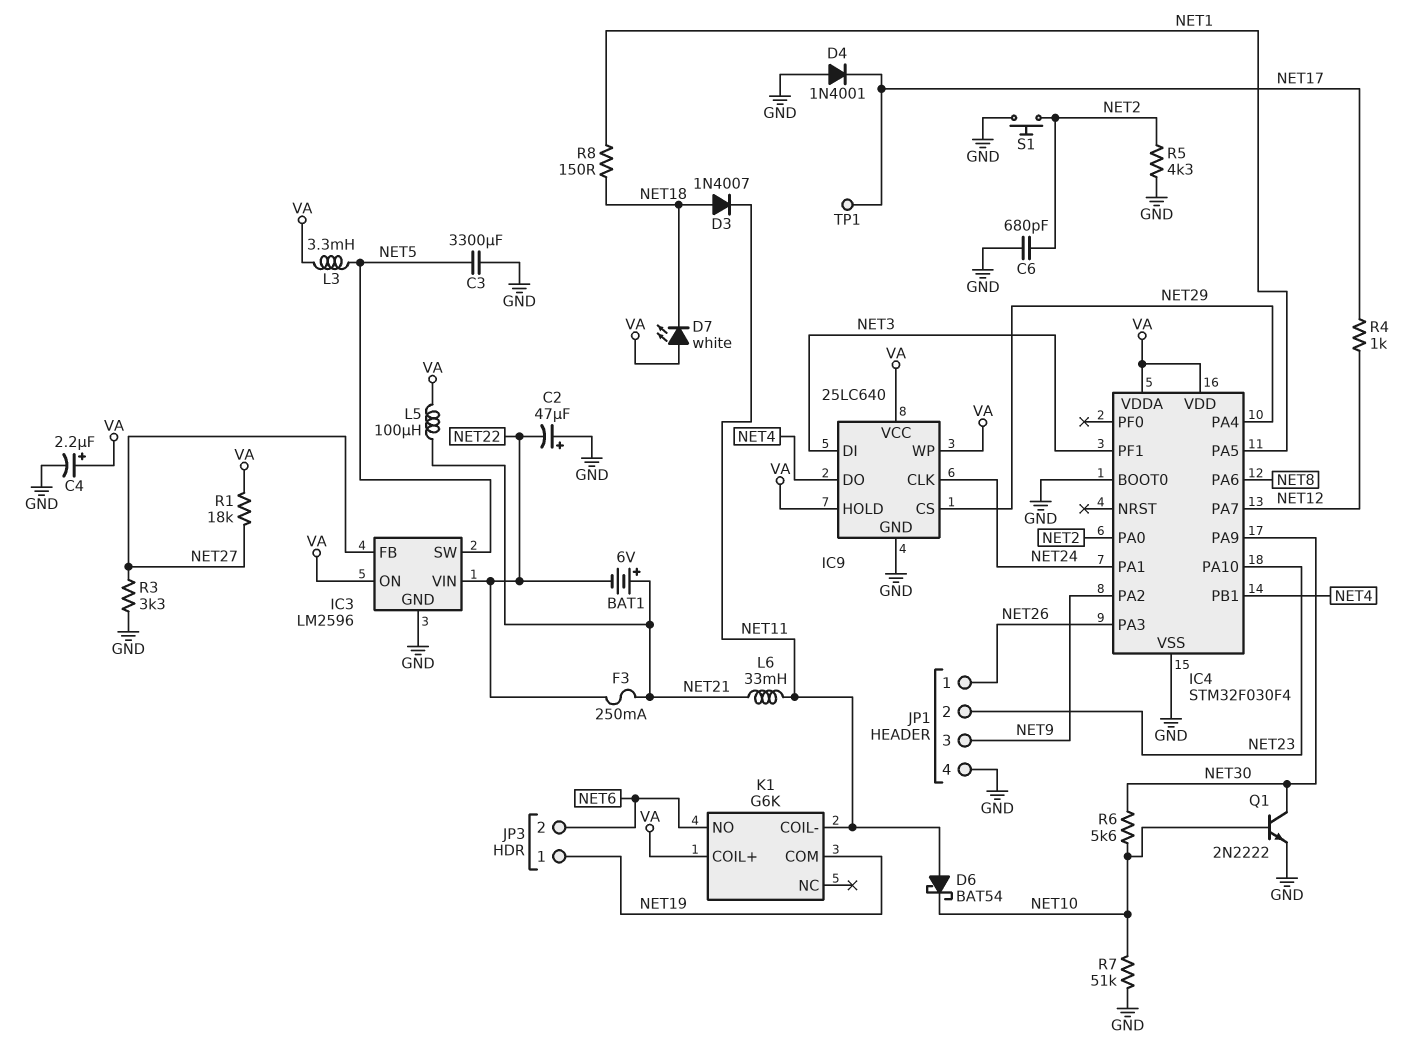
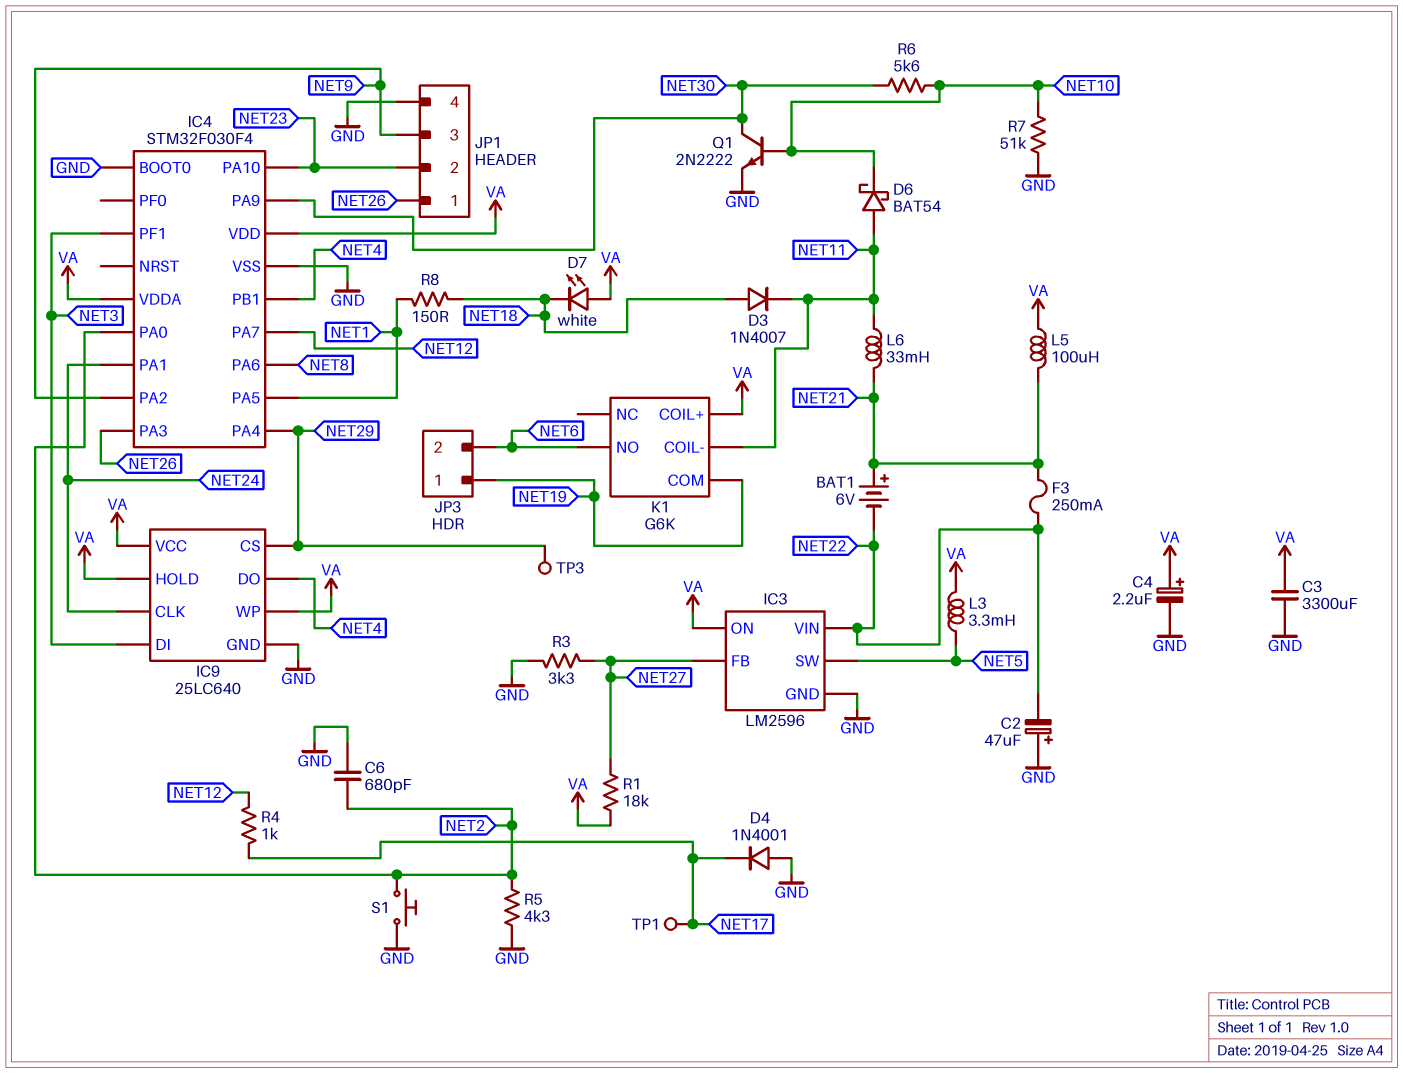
C3: 3300uF (GND, NET5) -> 3300uF (GND, VA)
TP3: none -> test point (NET29)

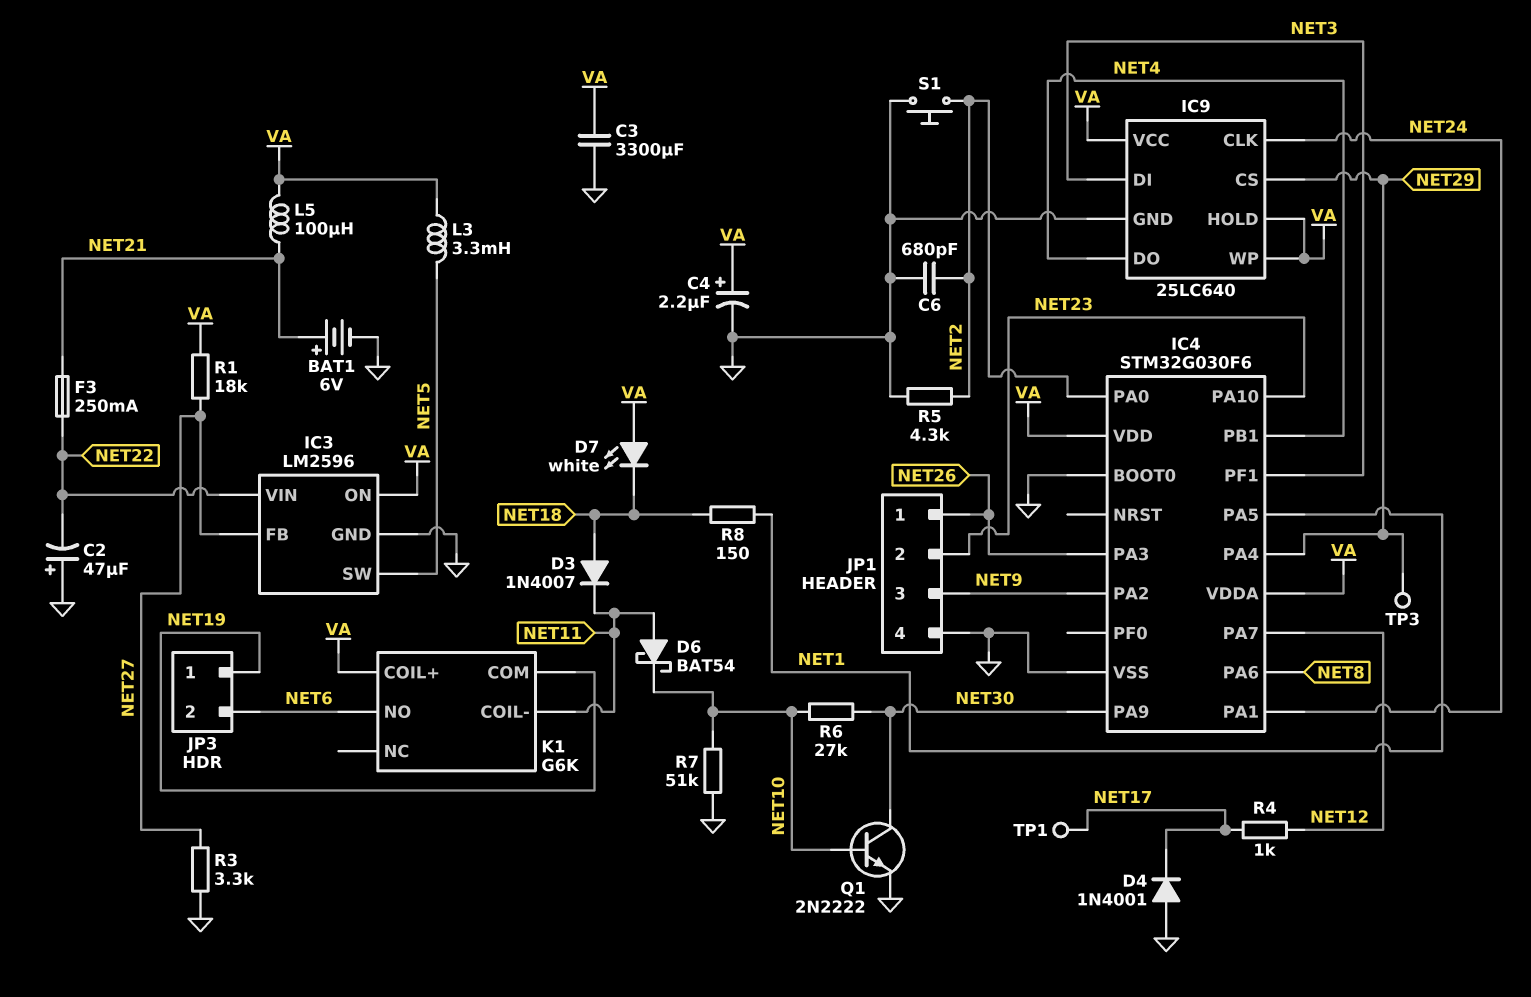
BAT1: 6V (plus NET21, minus NET22) -> 6V (plus NET21, minus GND)
IC4: STM32F030F4 -> STM32G030F6
L6: 33mH (NET11, NET21) -> none
R6: 5.6k (NET10, NET30) -> 27k (NET10, NET30)

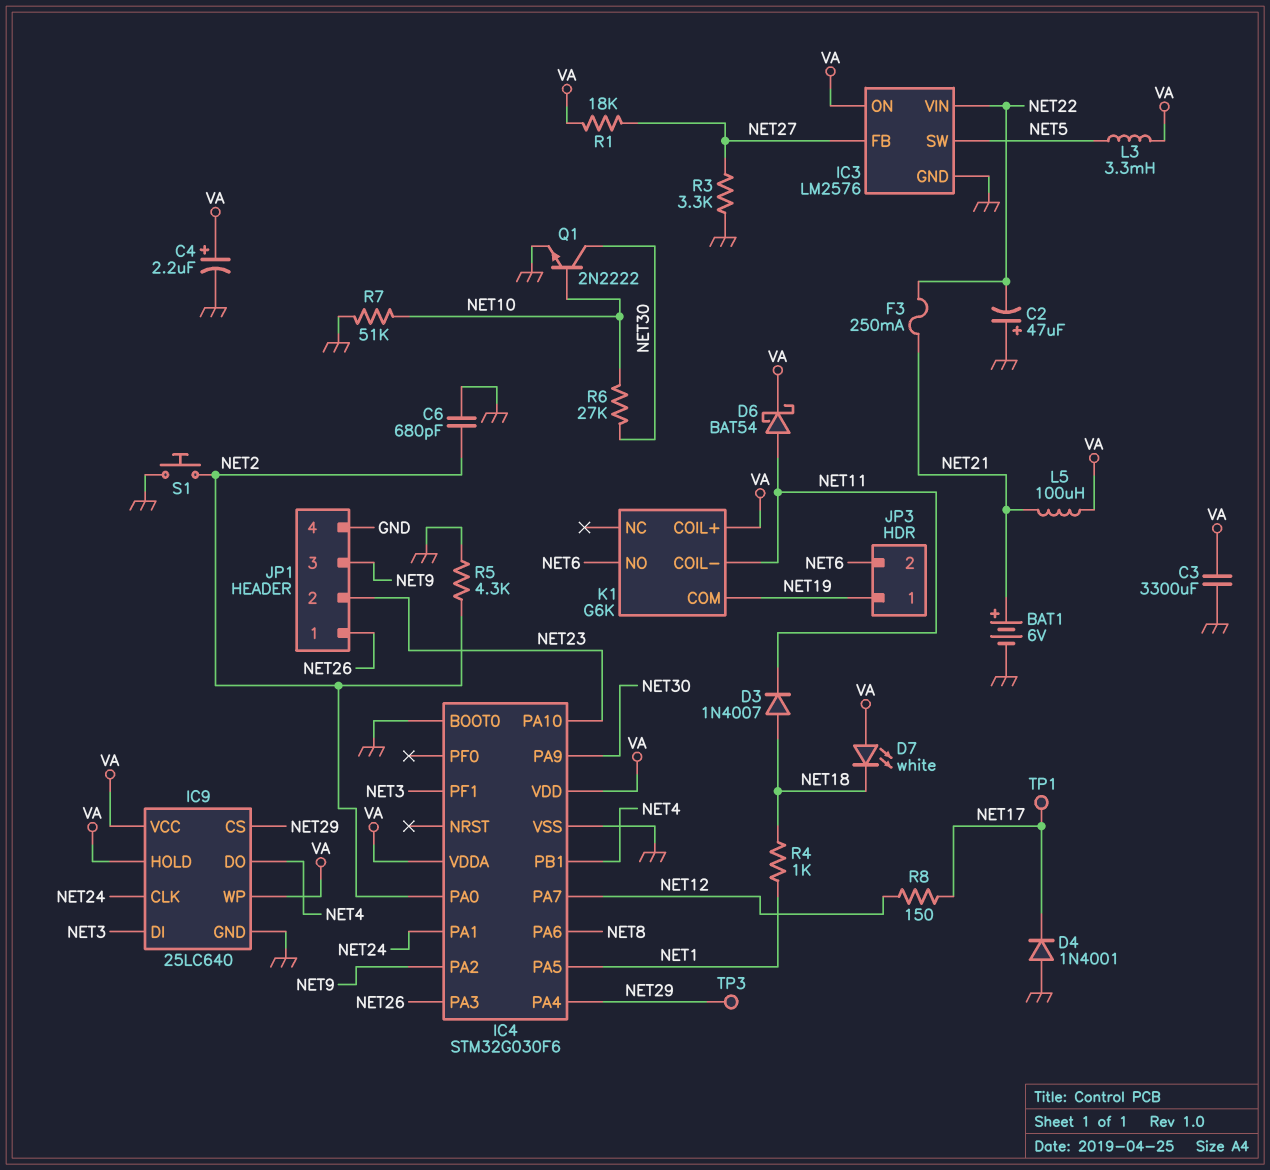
D6: schottky BAT54 (A NET11, K NET10) -> schottky BAT54 (A NET11, K VA)
IC3: LM2596 -> LM2576
R4: 1k (NET12, NET17) -> 1k (NET1, NET18)
R8: 150 (NET1, NET18) -> 150 (NET12, NET17)

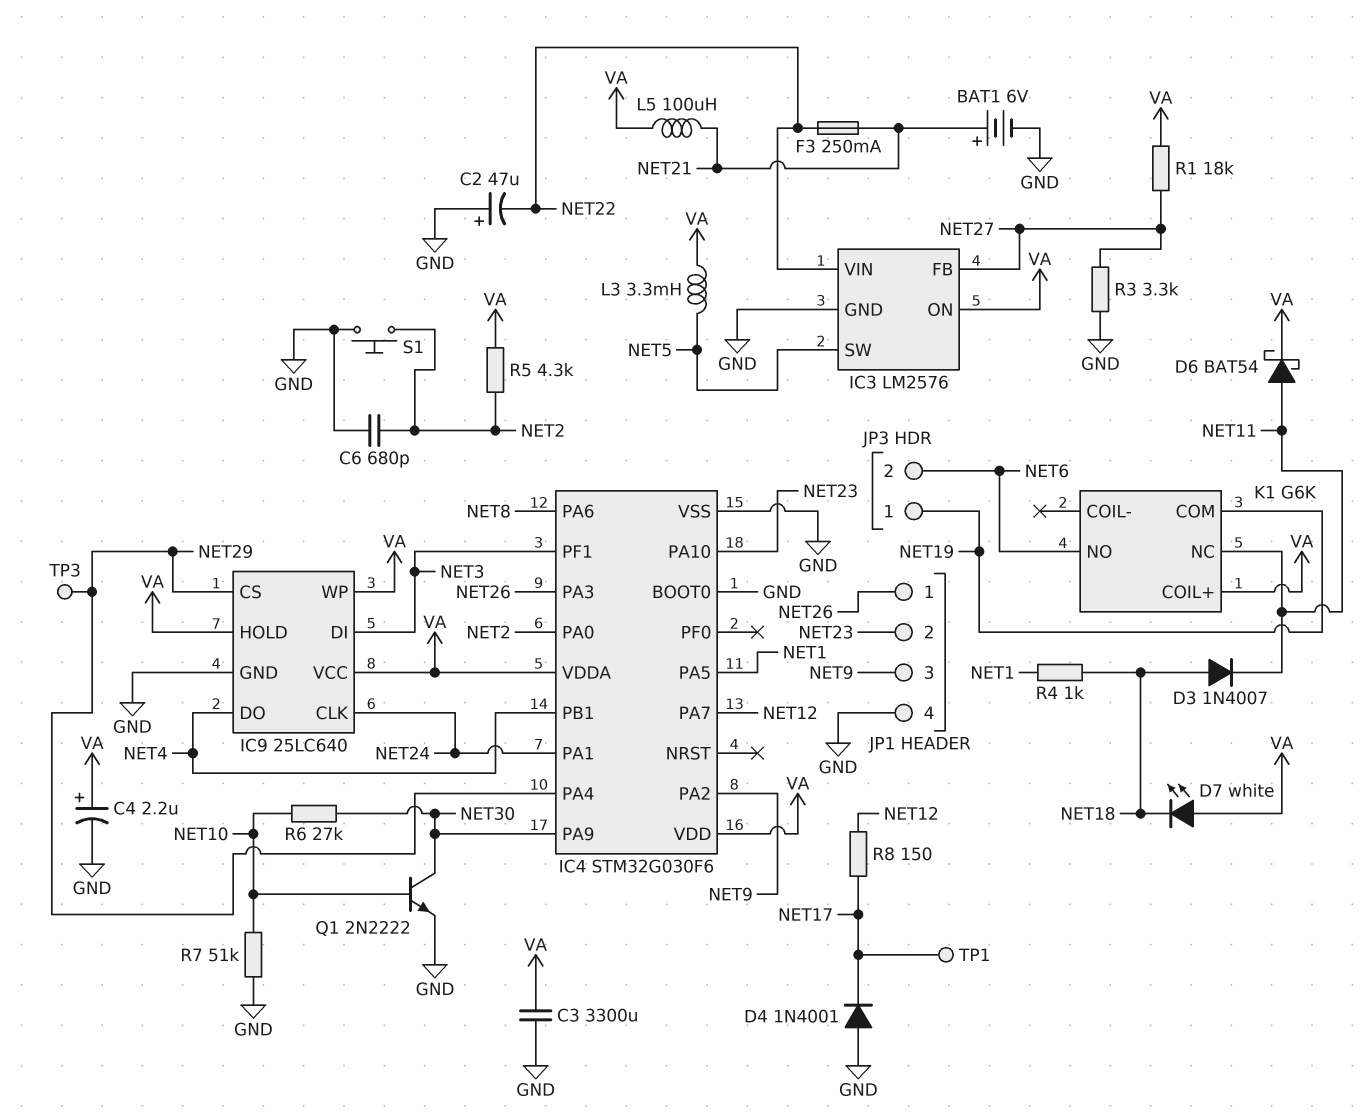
K1 pin COIL-: NET11 -> none
K1 pin NC: none -> NET11
R5: 4.3k (GND, NET2) -> 4.3k (NET2, VA)

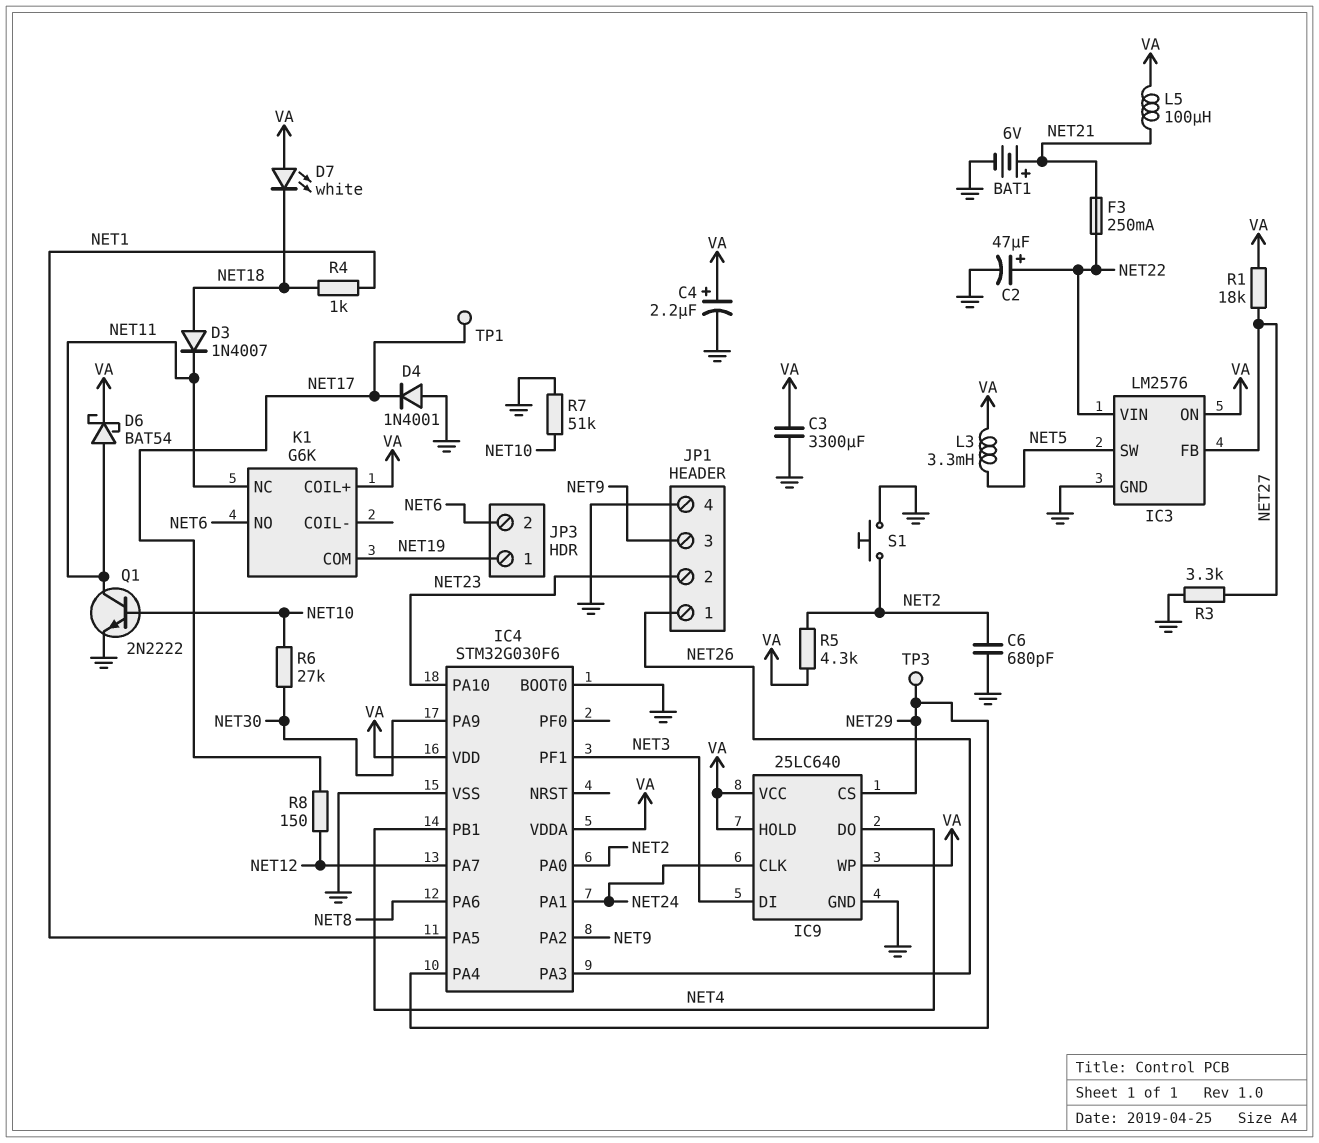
C2: 47uF (plus GND, minus NET22) -> 47uF (plus NET22, minus GND)
Q1: NPN 2N2222 (B NET10, C NET30, E GND) -> NPN 2N2222 (B NET10, C NET11, E GND)

